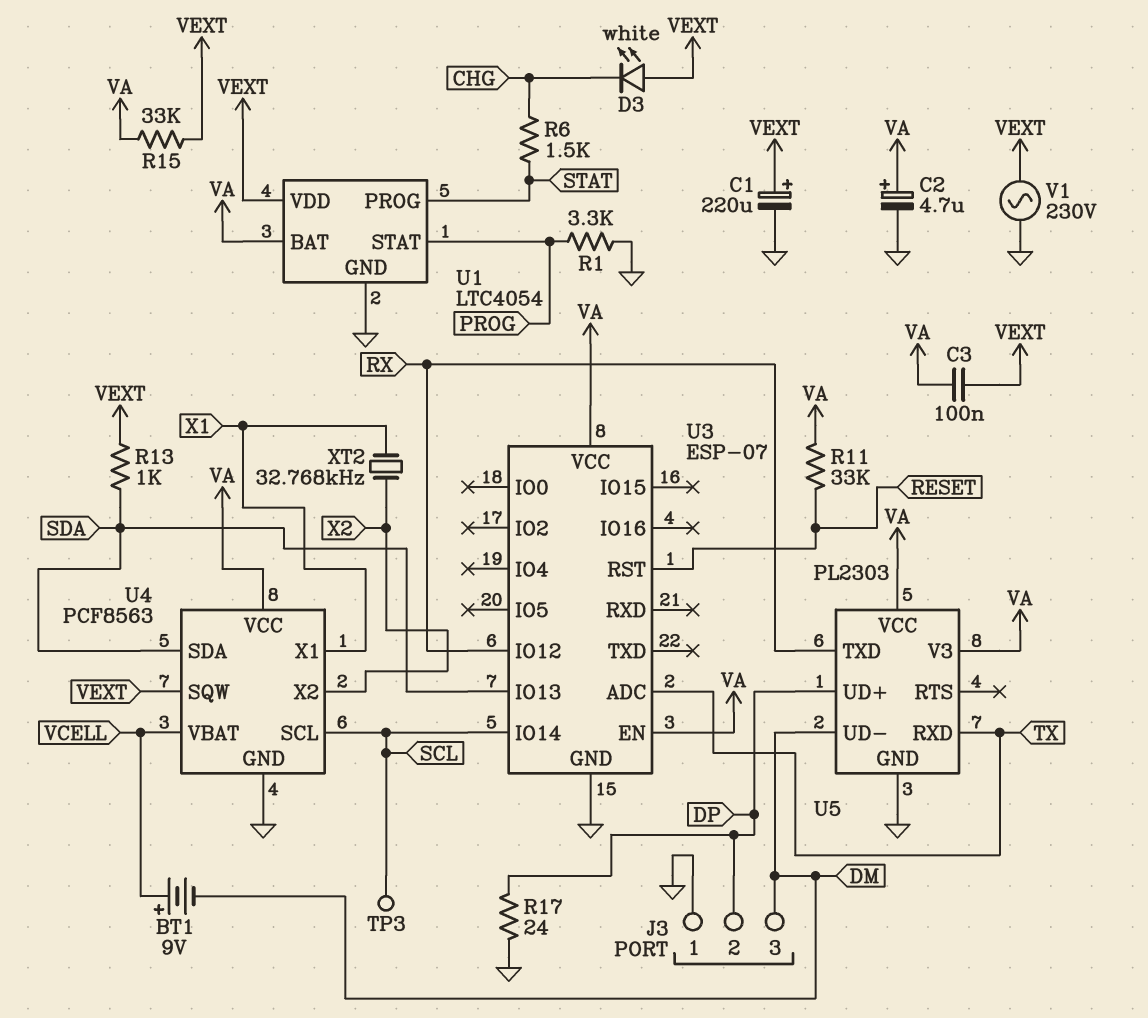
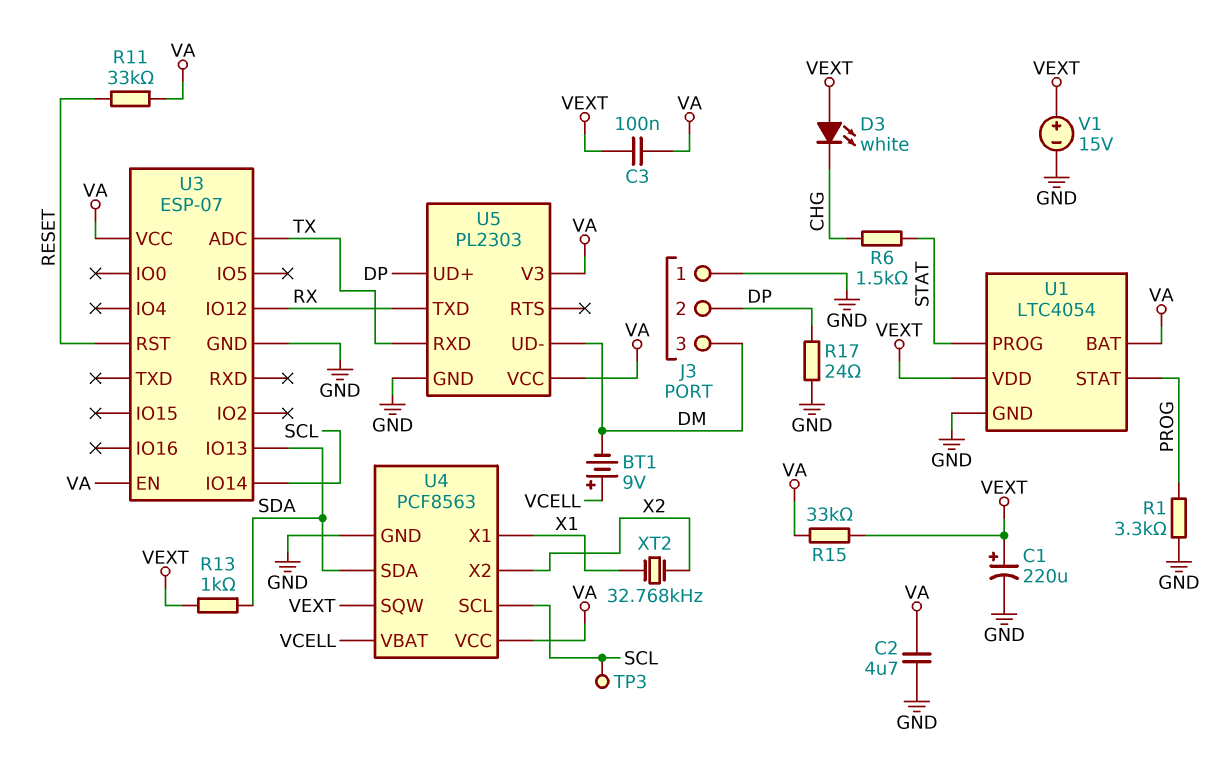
C2: 4.7uF (plus VA, minus GND) -> 4.7uF (GND, VA)
V1: AC 230V (GND, VEXT) -> 15V (plus VEXT, minus GND)

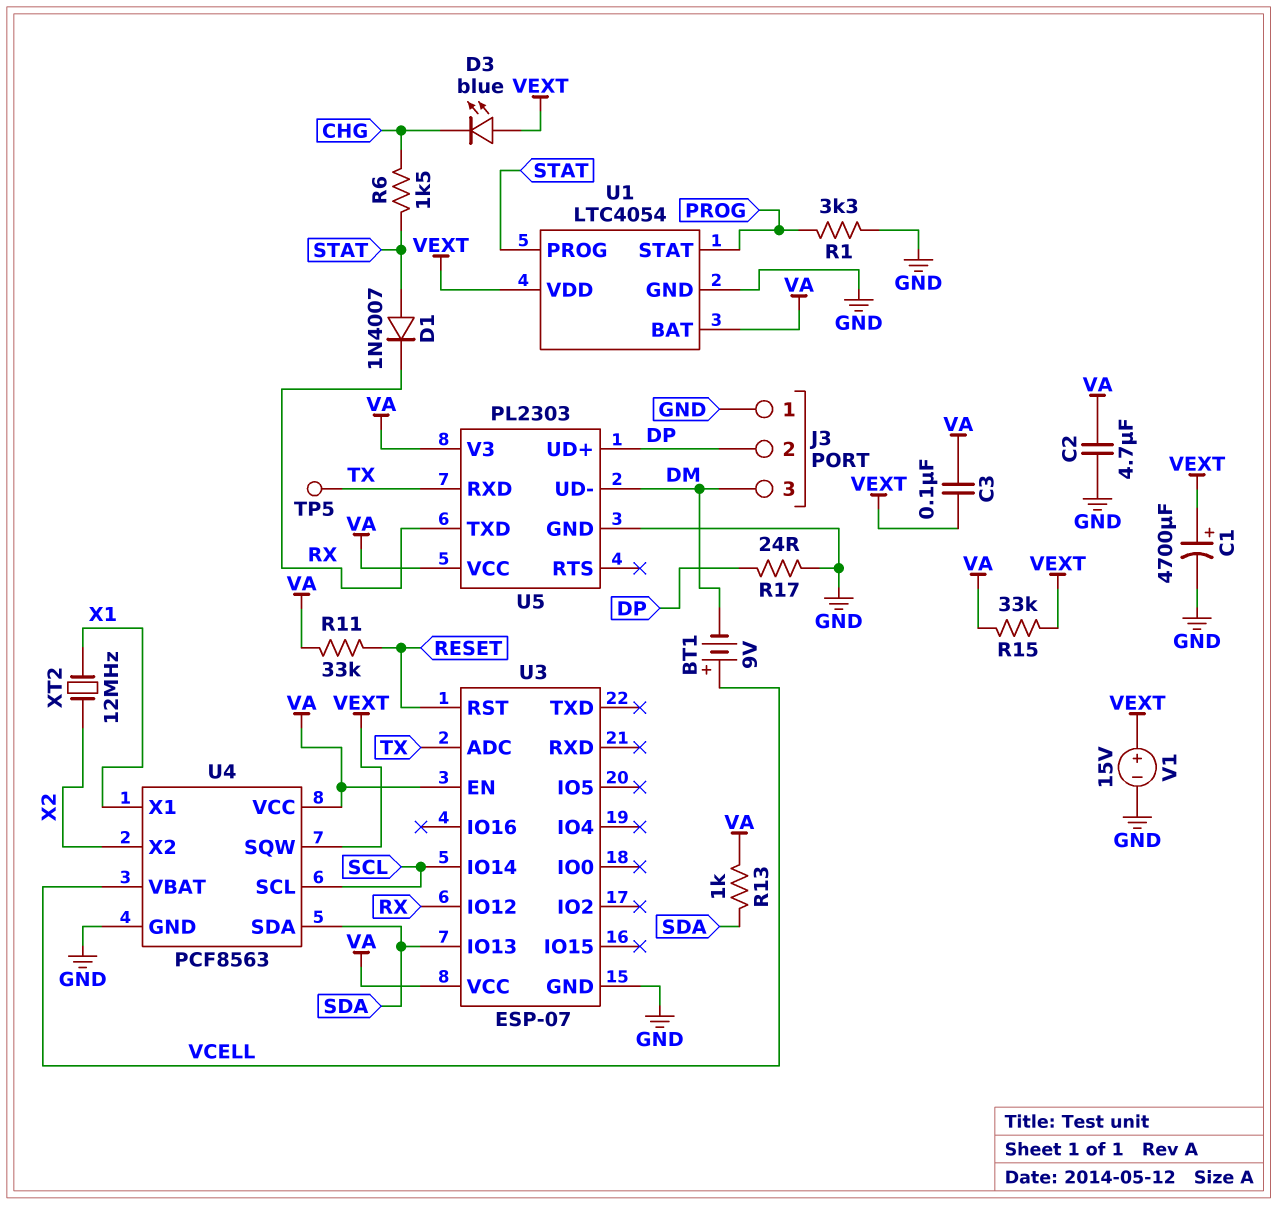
C1: 220uF (plus VEXT, minus GND) -> 4700uF (plus VEXT, minus GND)
D1: none -> diode 1N4007 (A STAT, K RX)
D3: LED white (A VEXT, K CHG) -> LED blue (A VEXT, K CHG)
R13: 1k (SDA, VEXT) -> 1k (SDA, VA)
TP3: test point (SCL) -> none
TP5: none -> test point (TX)
XT2: 32.768kHz (X1, X2) -> 12MHz (X1, X2)

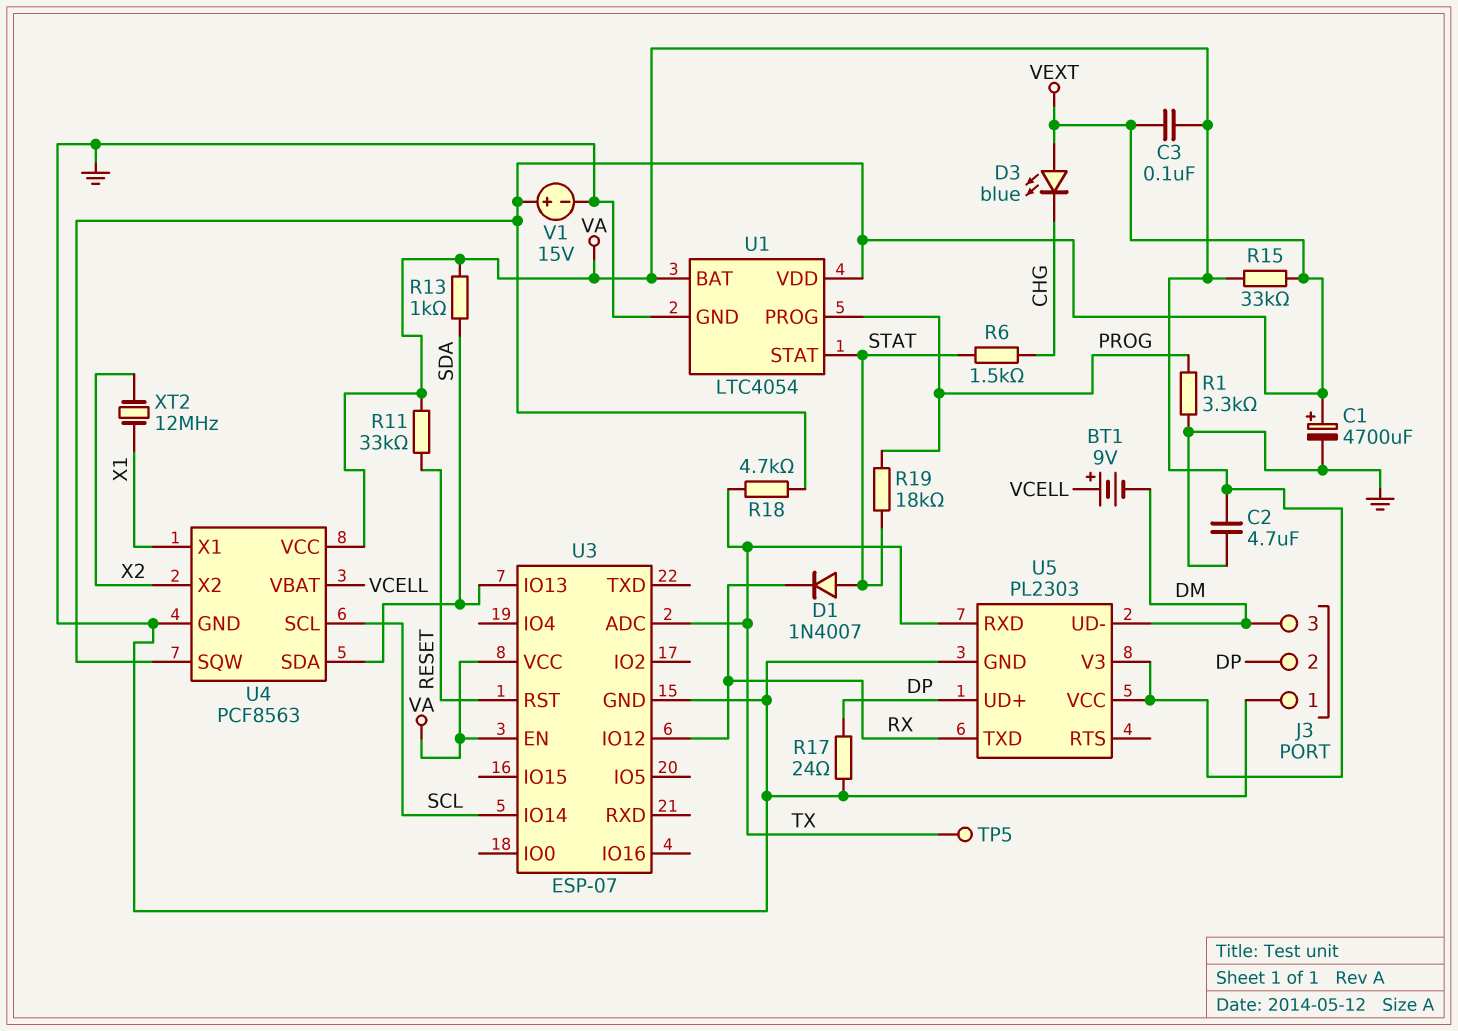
R18: none -> 4.7k (TX, VEXT)
R19: none -> 18k (PROG, STAT)
U1 pin PROG: STAT -> PROG
U1 pin STAT: PROG -> STAT

